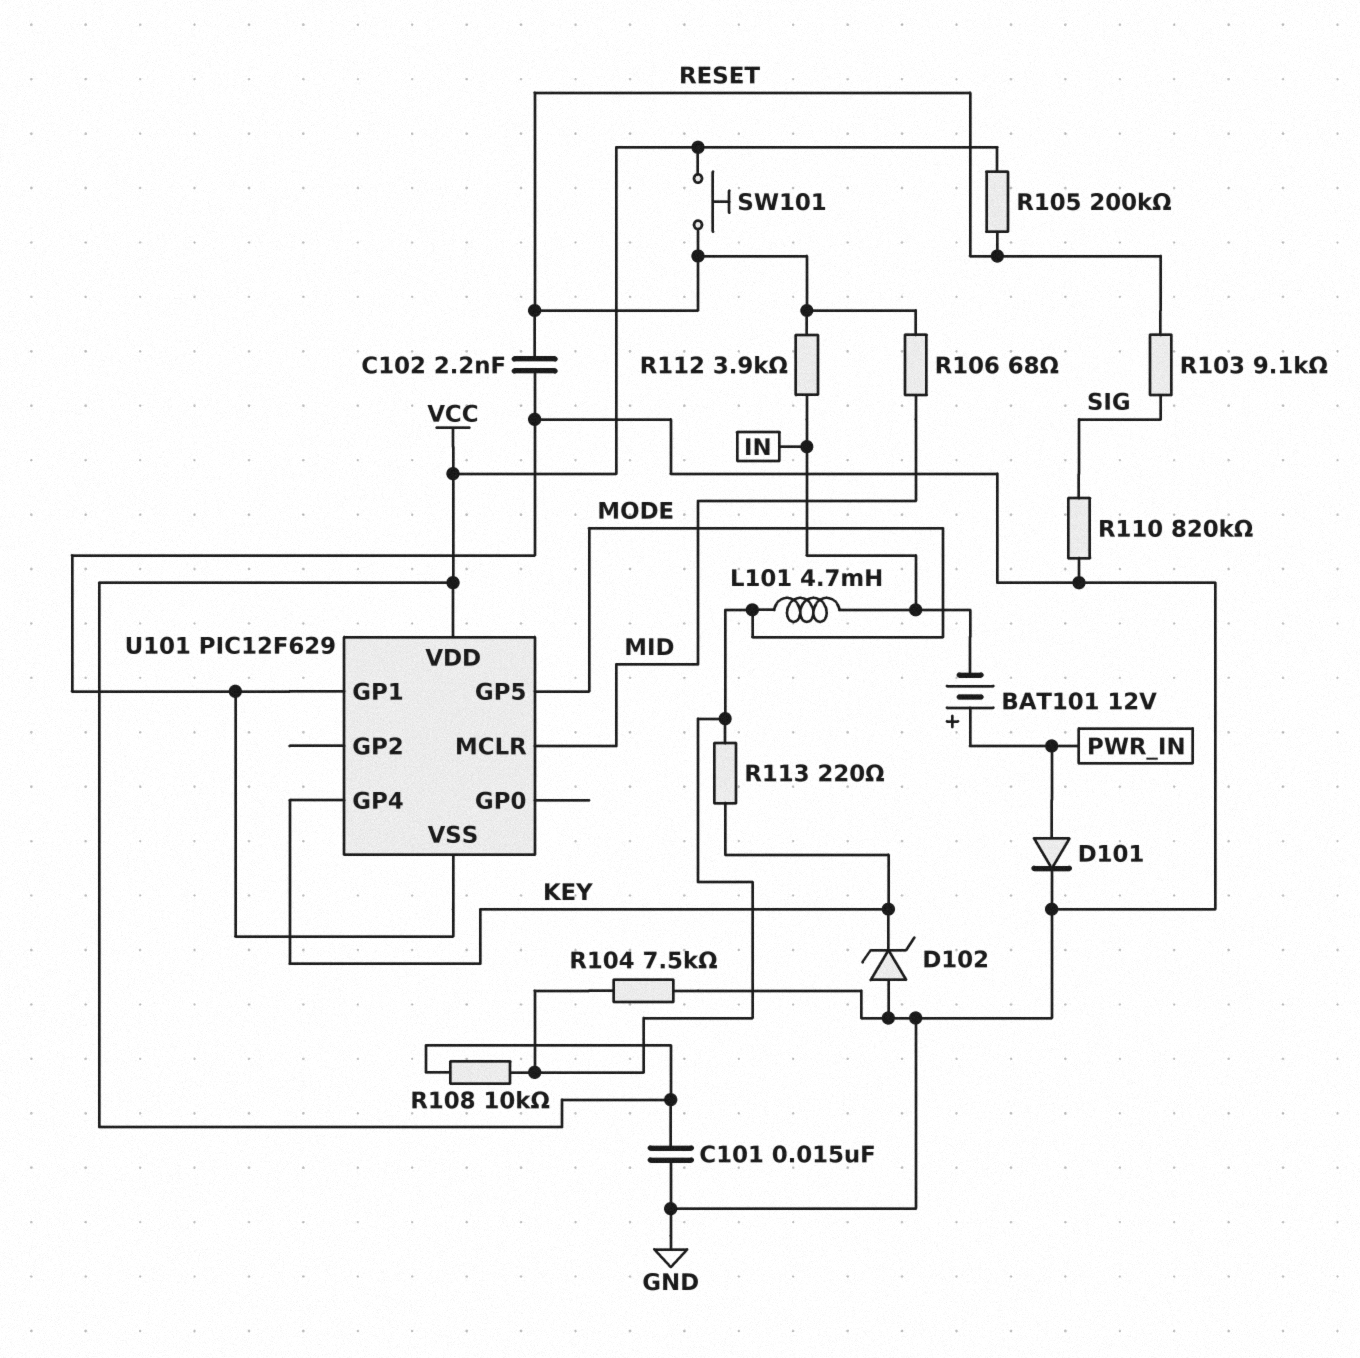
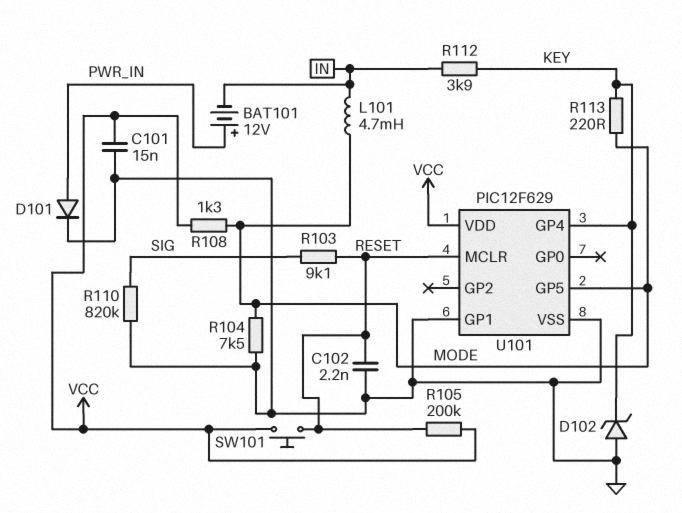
R106: 68 (MID, RESET) -> none
R108: 10k (MODE, VCC) -> 1.3k (MODE, VCC)
R112: 3.9k (IN, RESET) -> 3.9k (IN, KEY)
U101 pin MCLR: MID -> RESET

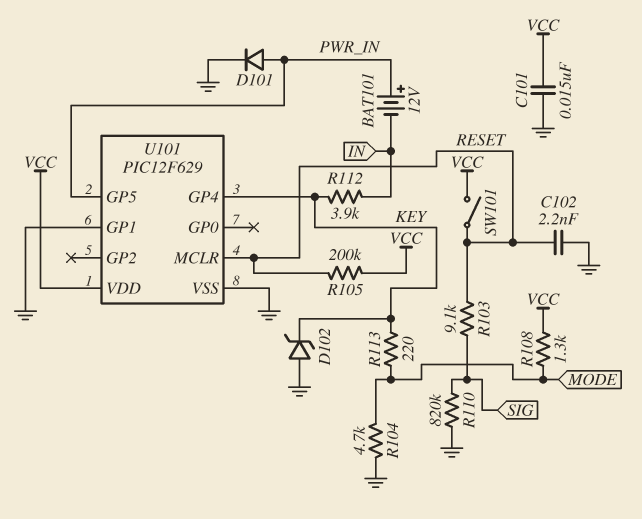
L101: 4.7mH (IN, MODE) -> none
R104: 7.5k (GND, MODE) -> 4.7k (GND, MODE)
SW101: button (RESET, VCC) -> switch (RESET, VCC)
U101 pin GP5: MODE -> PWR_IN

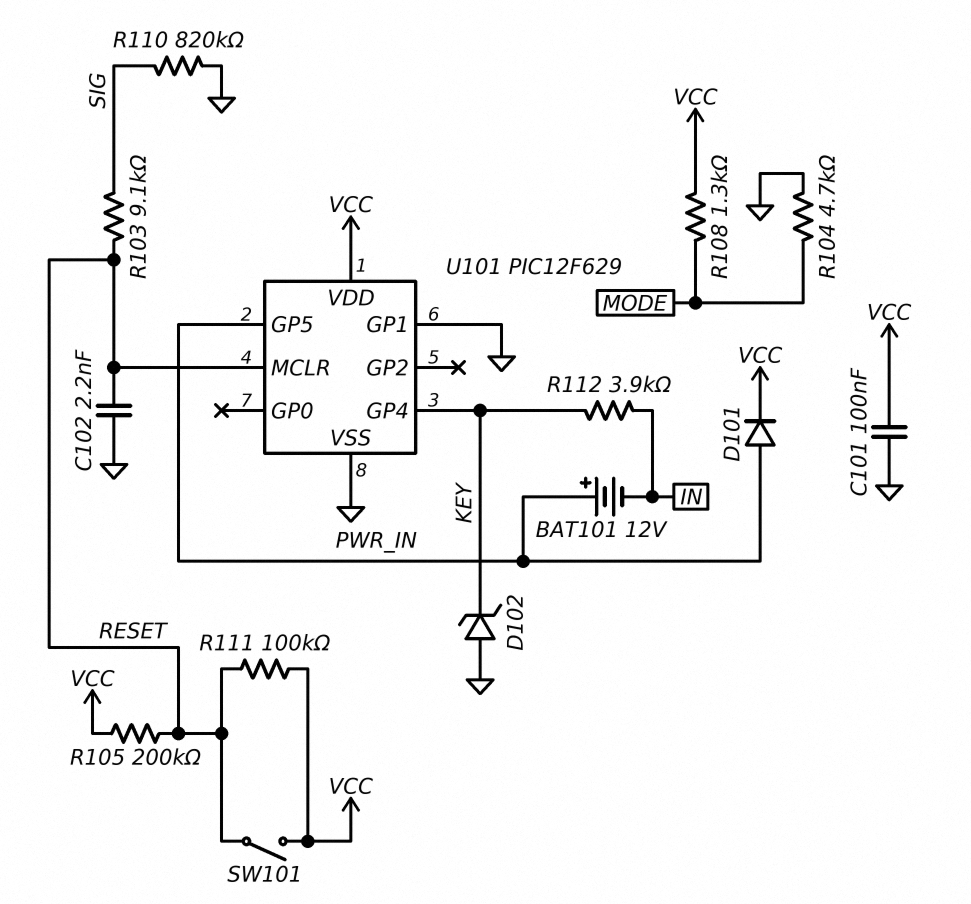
C101: 15nF (GND, VCC) -> 100nF (GND, VCC)
D101: diode (A PWR_IN, K GND) -> diode (A PWR_IN, K VCC)
R111: none -> 100k (RESET, VCC)
R113: 220 (KEY, MODE) -> none

